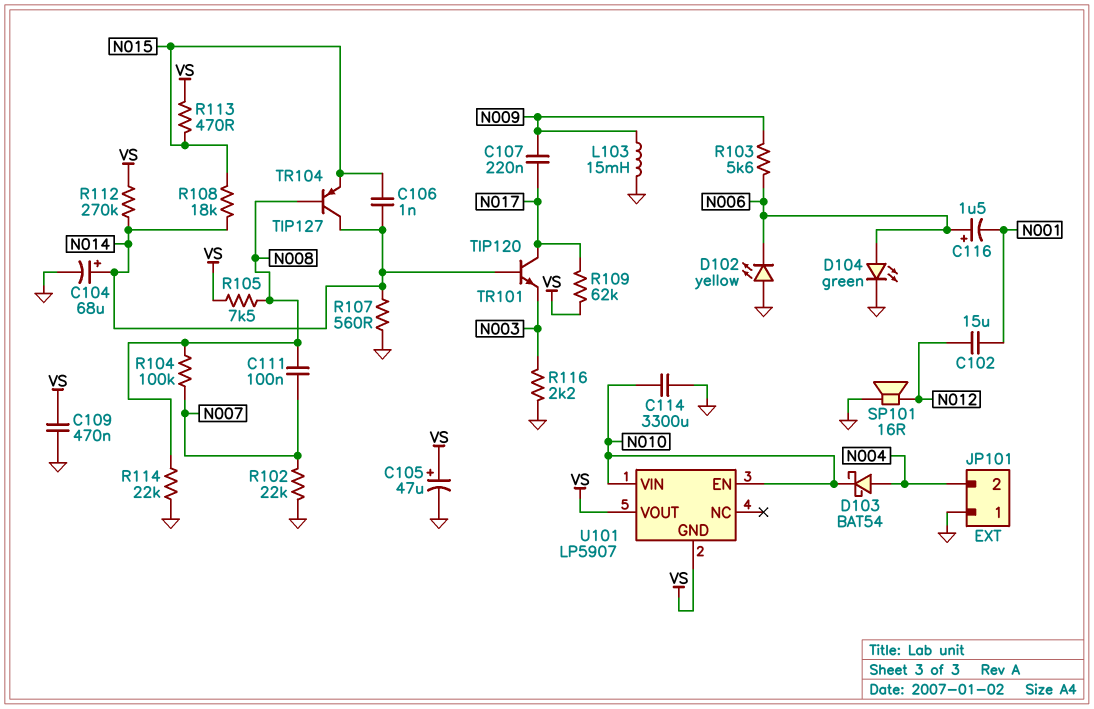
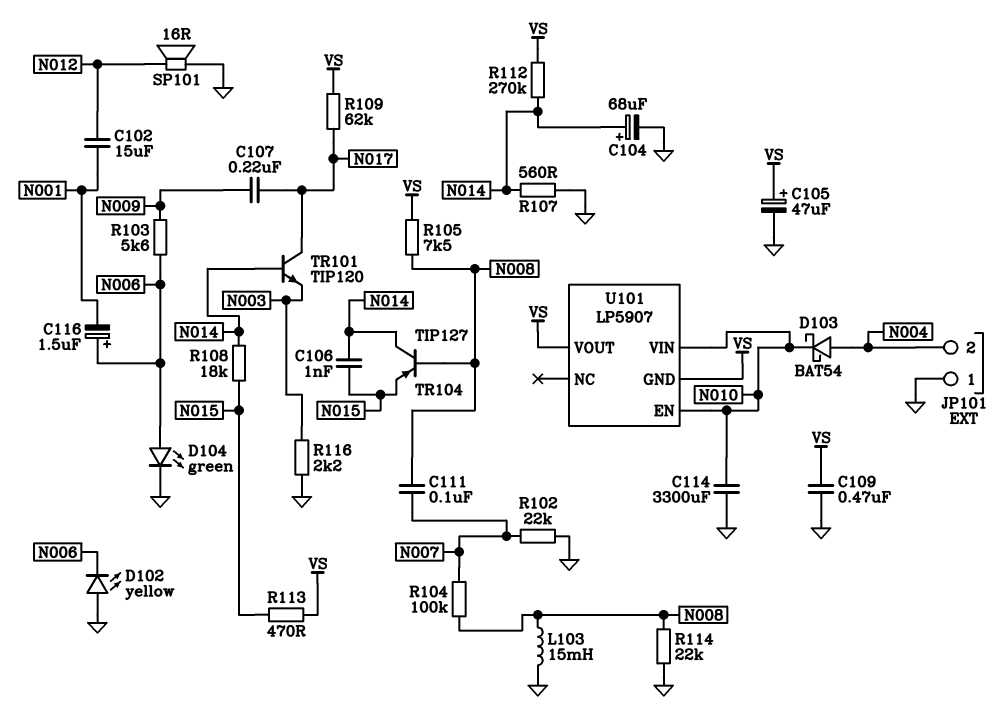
L103: 15mH (GND, N009) -> 15mH (GND, N008)

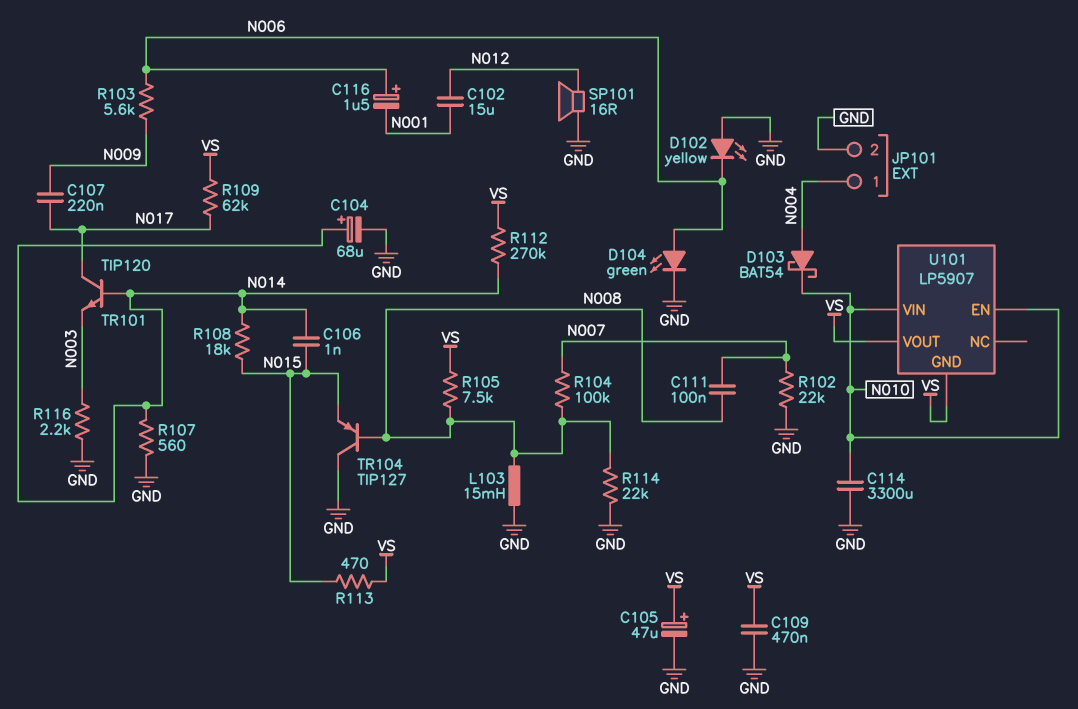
JP101 pin 1: GND -> N004
JP101 pin 2: N004 -> GND
TR104: PNP TIP127 (B N008, C N014, E N015) -> PNP TIP127 (B N008, C GND, E N015)

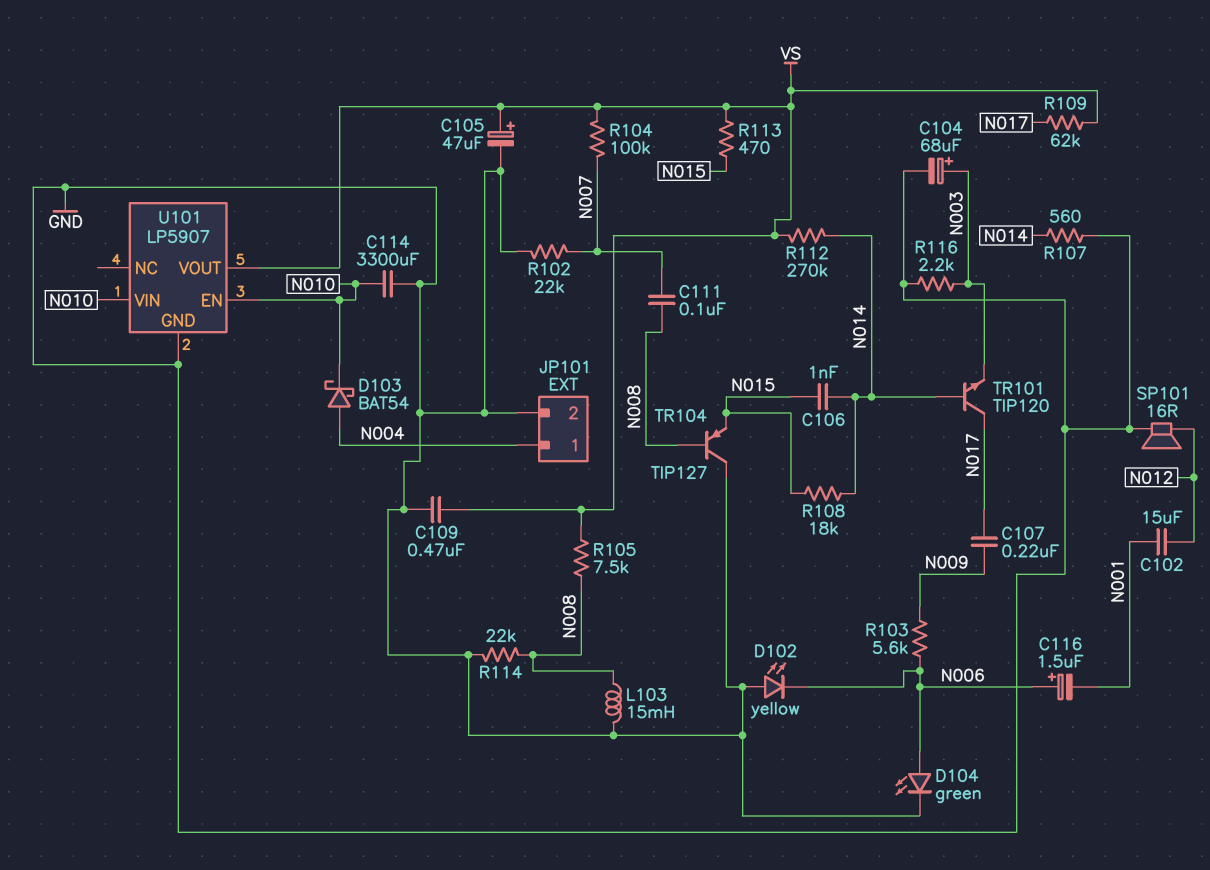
C104: 68uF (plus N014, minus GND) -> 68uF (plus N003, minus GND)
R104: 100k (N007, N008) -> 100k (N007, VS)
U101 pin GND: VS -> GND

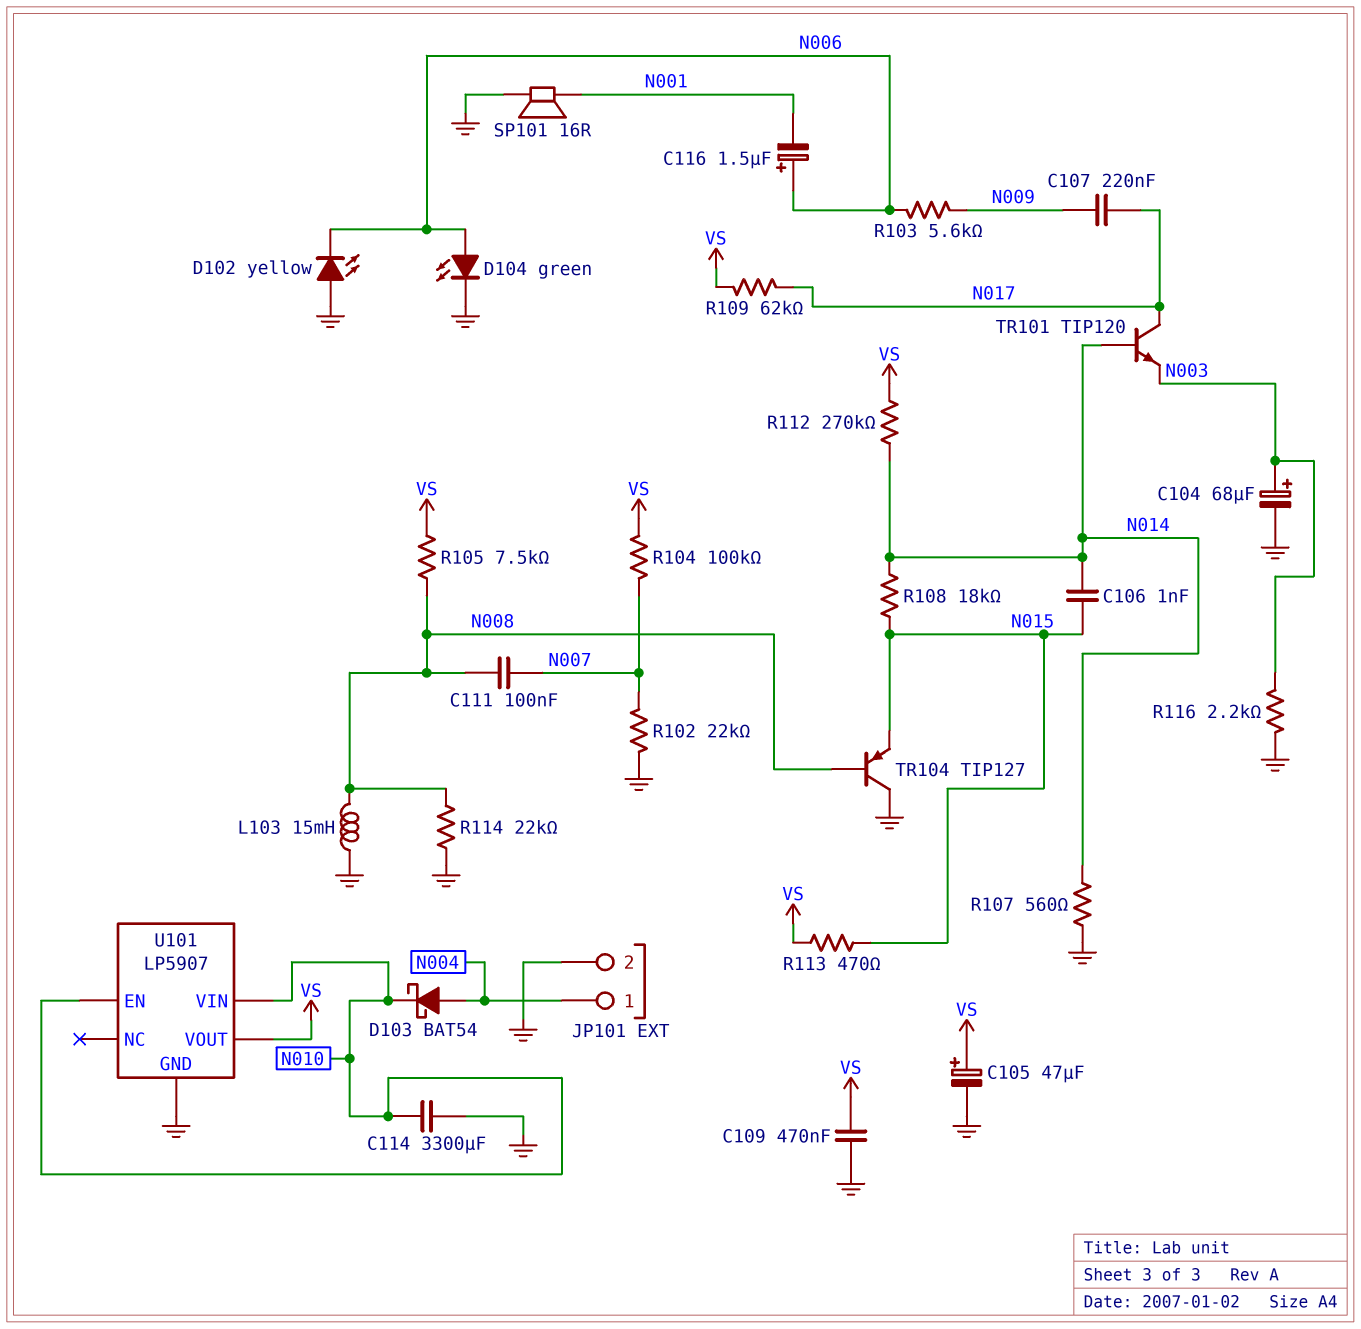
C102: 15uF (N001, N012) -> none
SP101: speaker 16R (GND, N012) -> speaker 16R (GND, N001)

